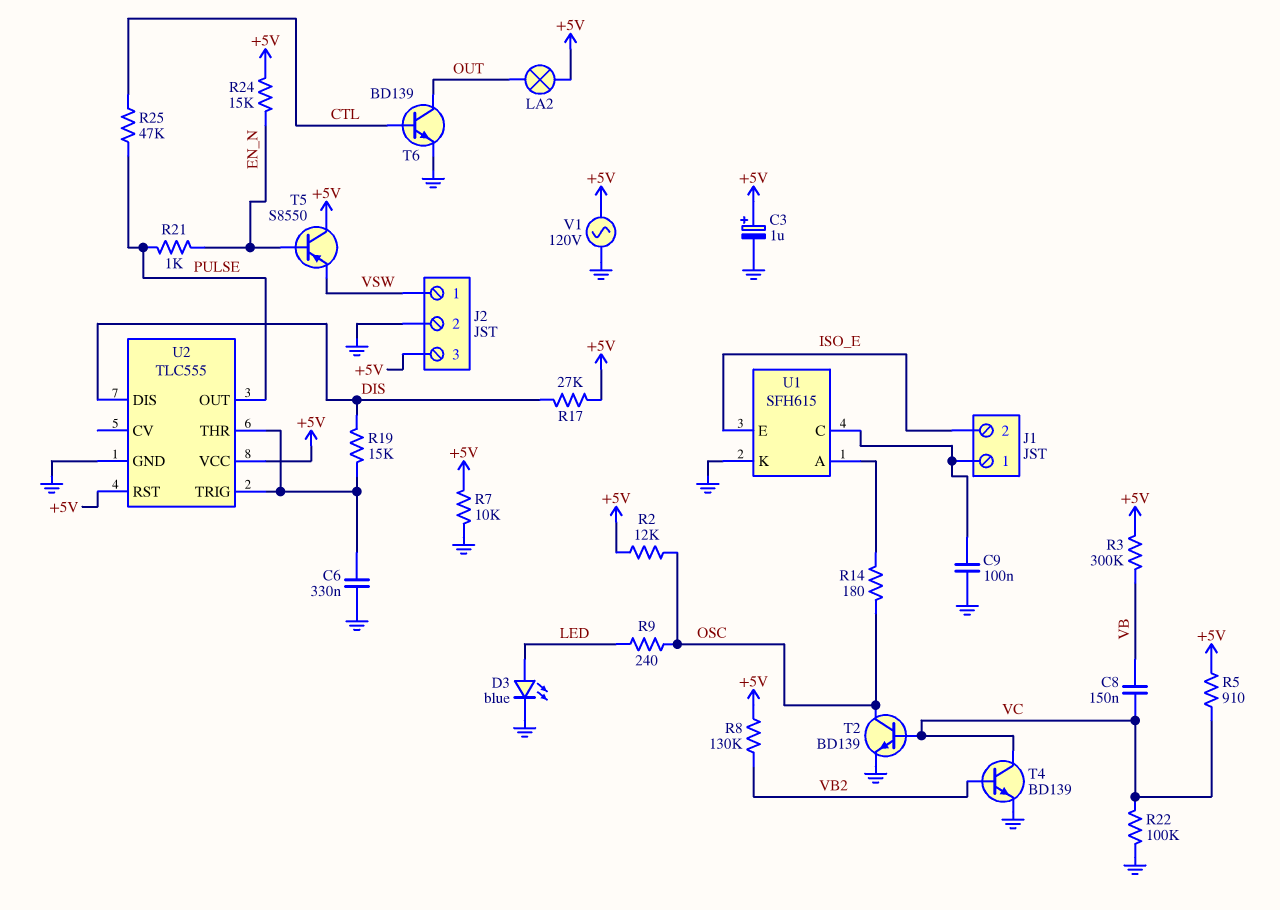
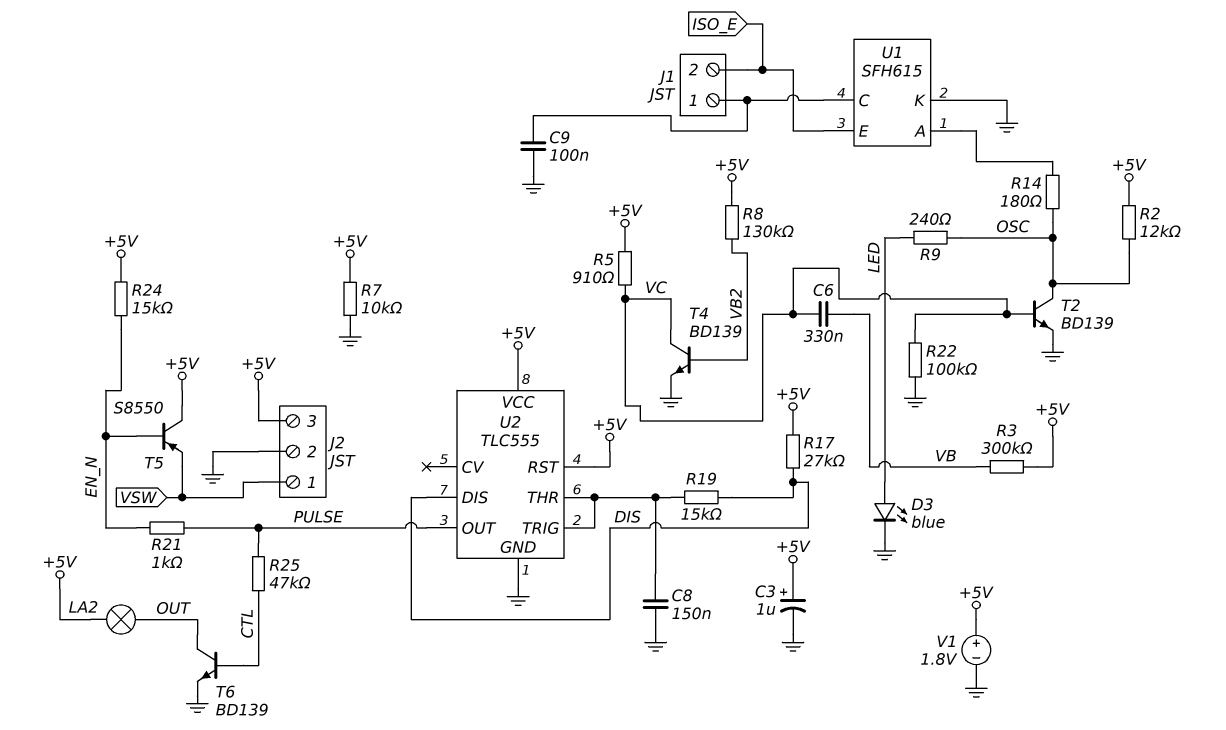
C6: 330nF (GND, U2/THR) -> 330nF (VB, VC)
C8: 150nF (VB, VC) -> 150nF (GND, U2/THR)
V1: AC 120V (+5V, GND) -> 1.8V (plus +5V, minus GND)

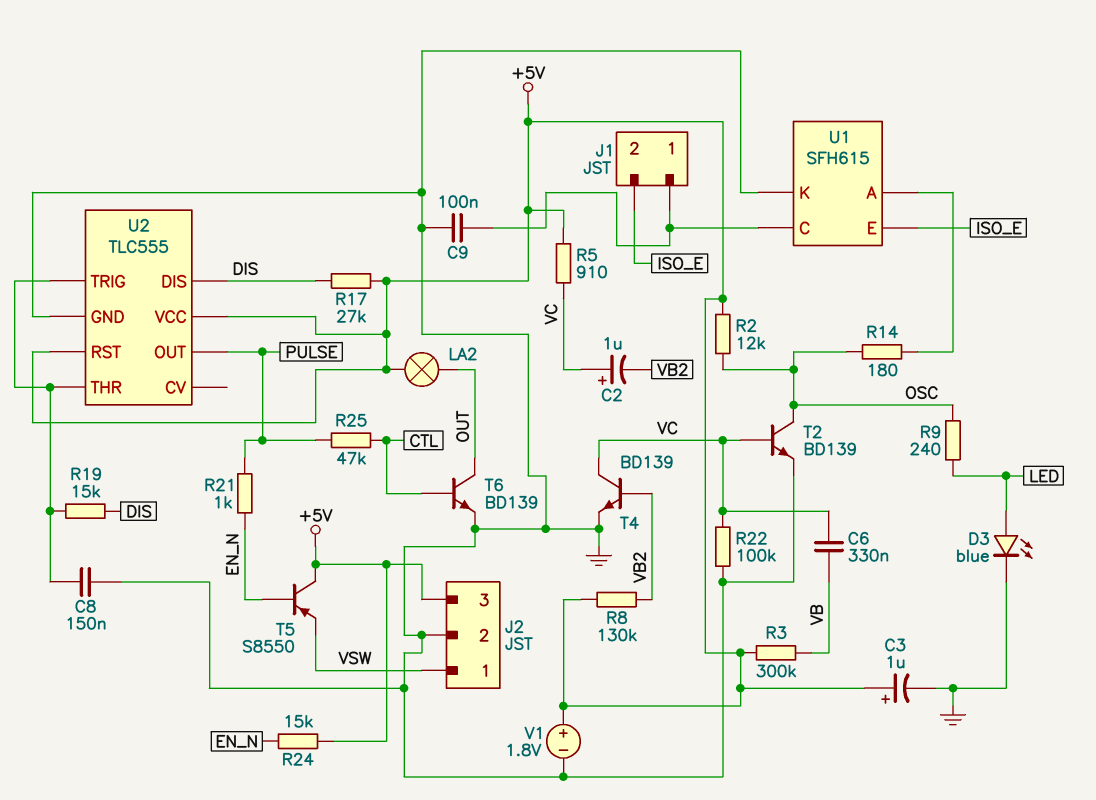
C2: none -> 1uF (plus VC, minus VB2)
R7: 10k (+5V, GND) -> none

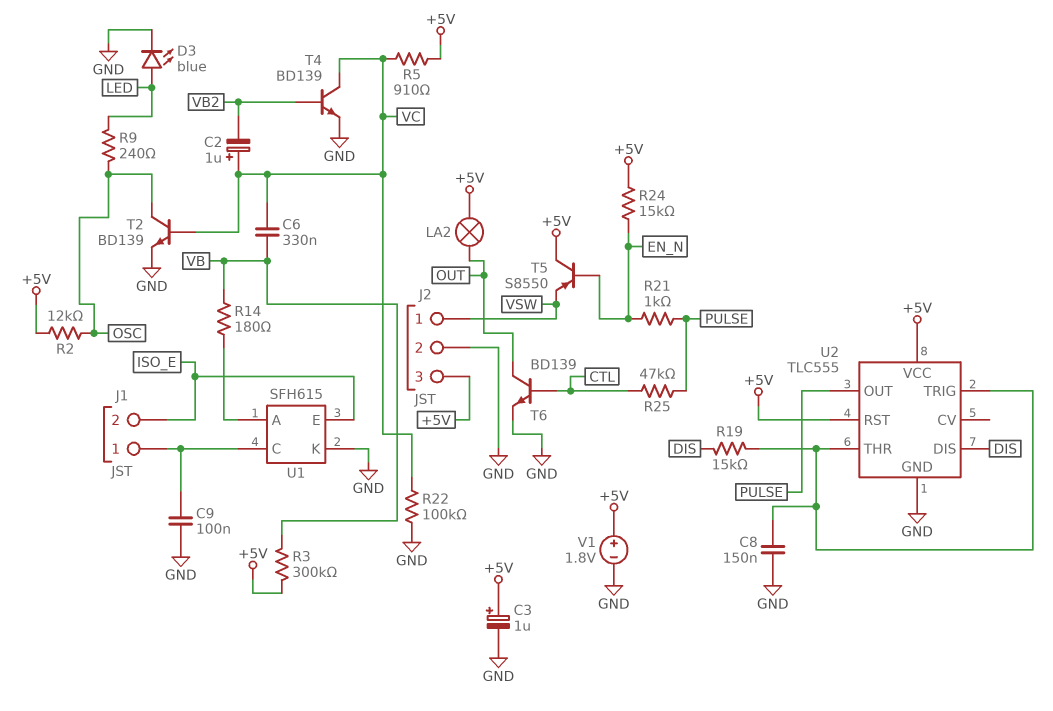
R8: 130k (+5V, VB2) -> none
R14: 180 (OSC, U1/A) -> 180 (U1/A, VB)
R17: 27k (+5V, DIS) -> none

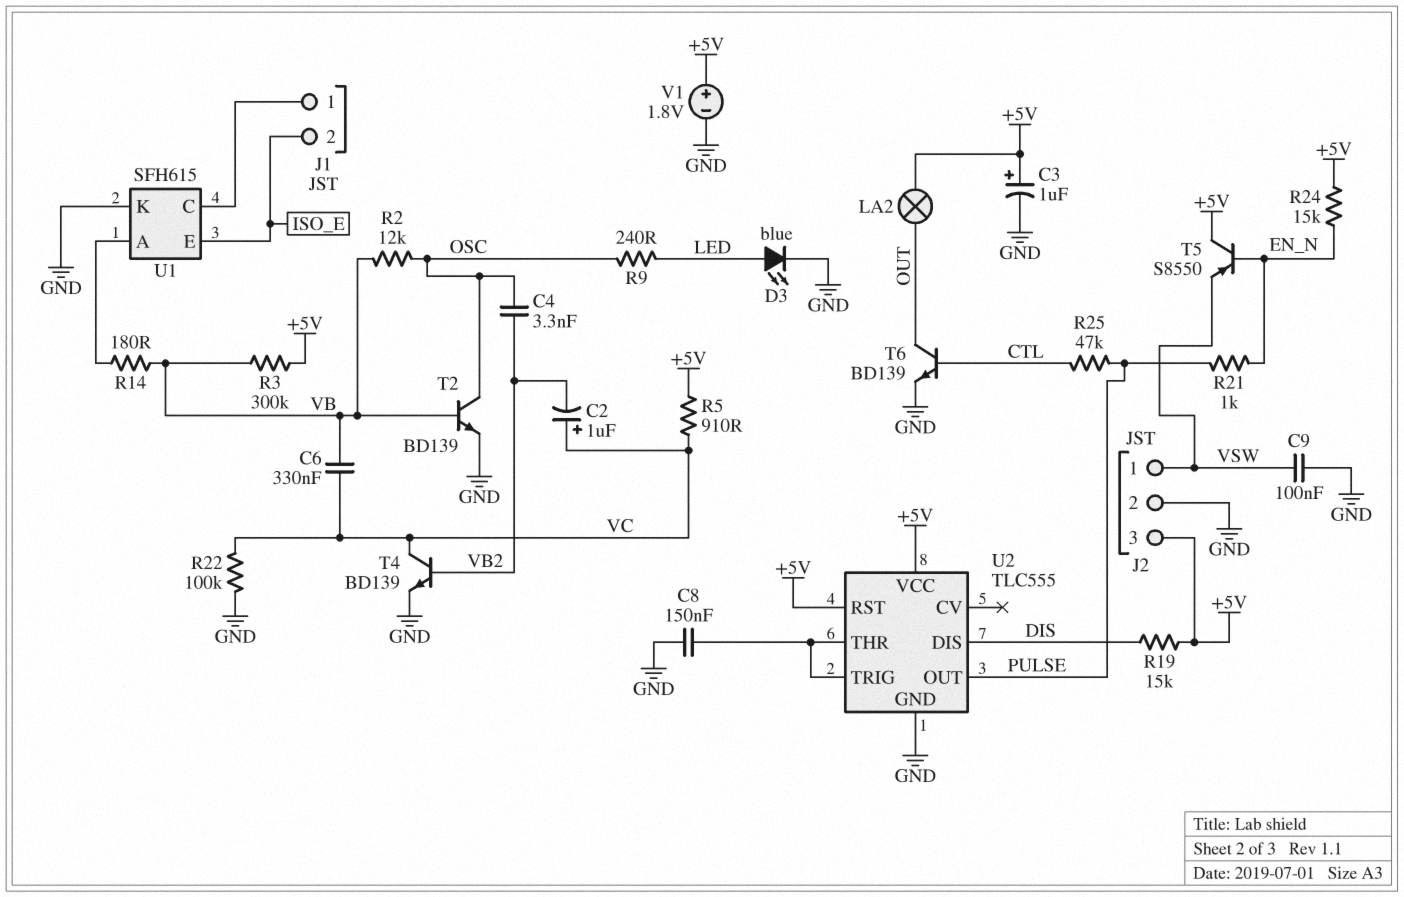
C4: none -> 3.3nF (OSC, VB2)
C9: 100nF (GND, J1/1) -> 100nF (GND, VSW)
R2: 12k (+5V, OSC) -> 12k (OSC, VB)
R19: 15k (DIS, U2/THR) -> 15k (+5V, DIS)
T2: NPN BD139 (B VC, C OSC, E GND) -> NPN BD139 (B VB, C OSC, E GND)

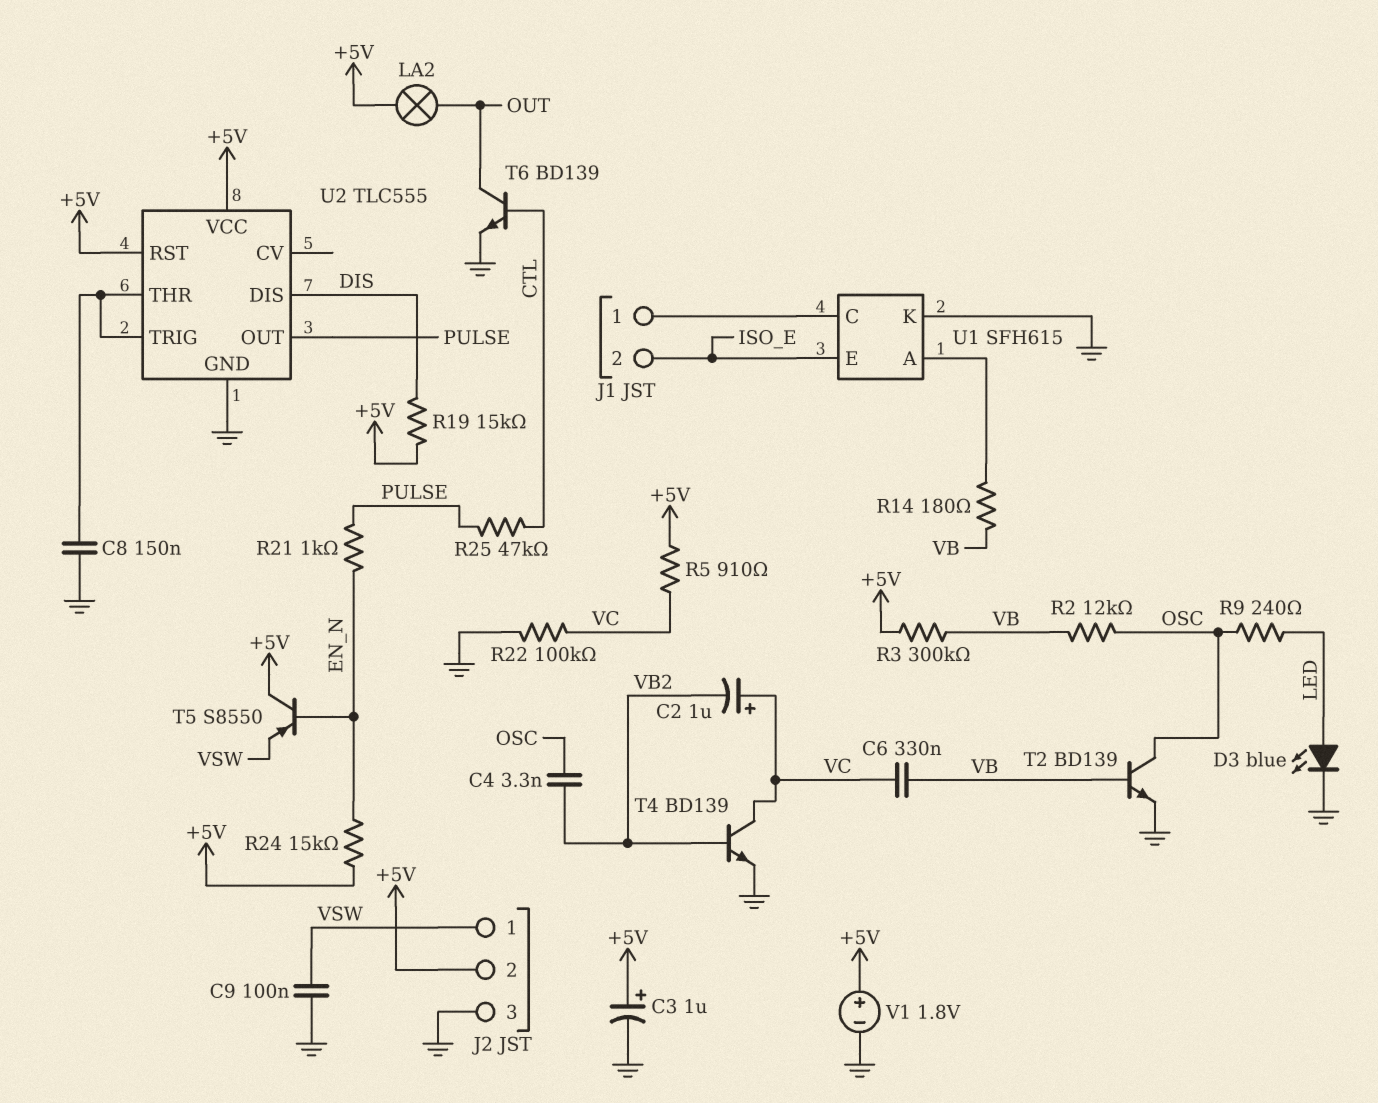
J2 pin 2: GND -> +5V
J2 pin 3: +5V -> GND

